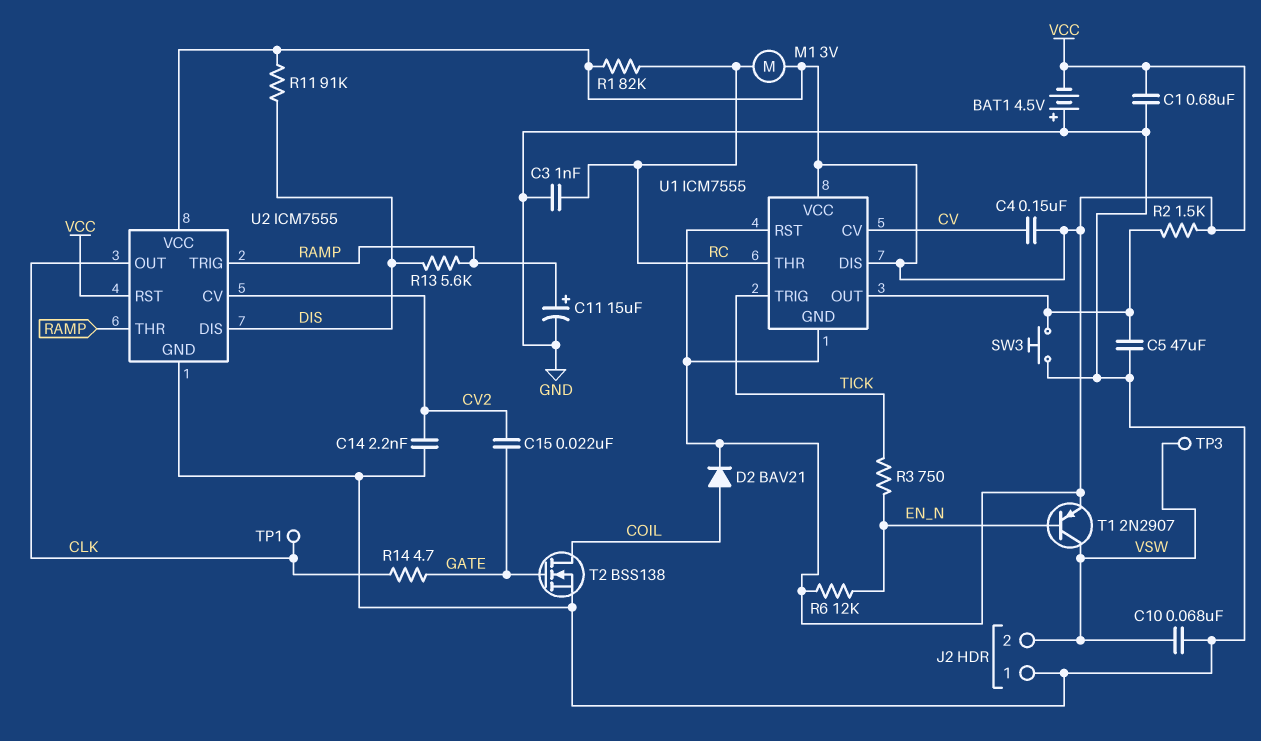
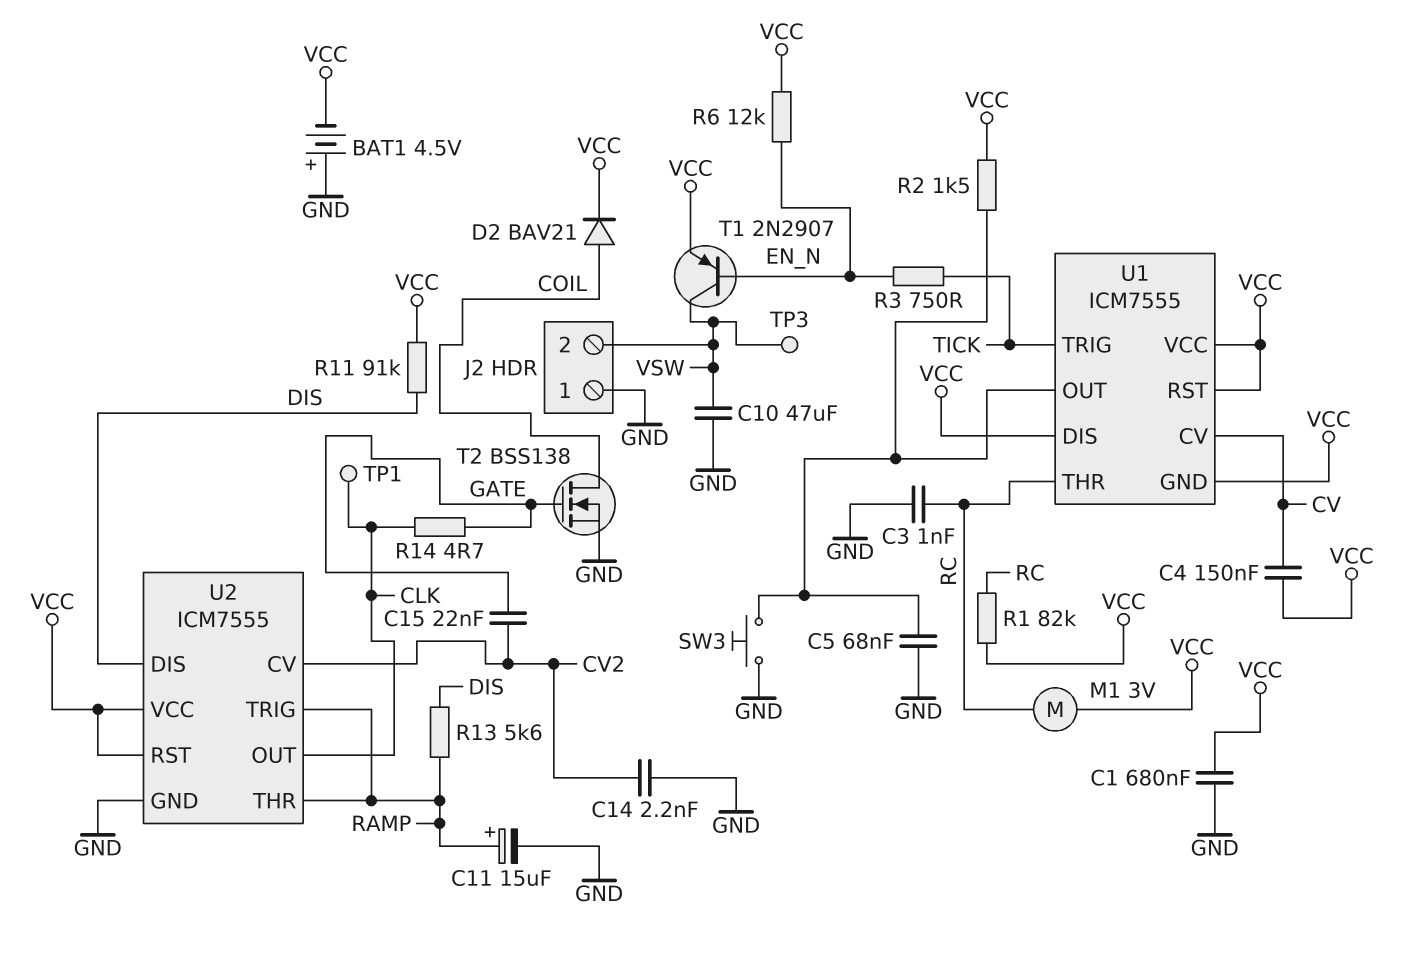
C5: 47uF (GND, U1/OUT) -> 68nF (GND, U1/OUT)
C10: 68nF (GND, VSW) -> 47uF (GND, VSW)

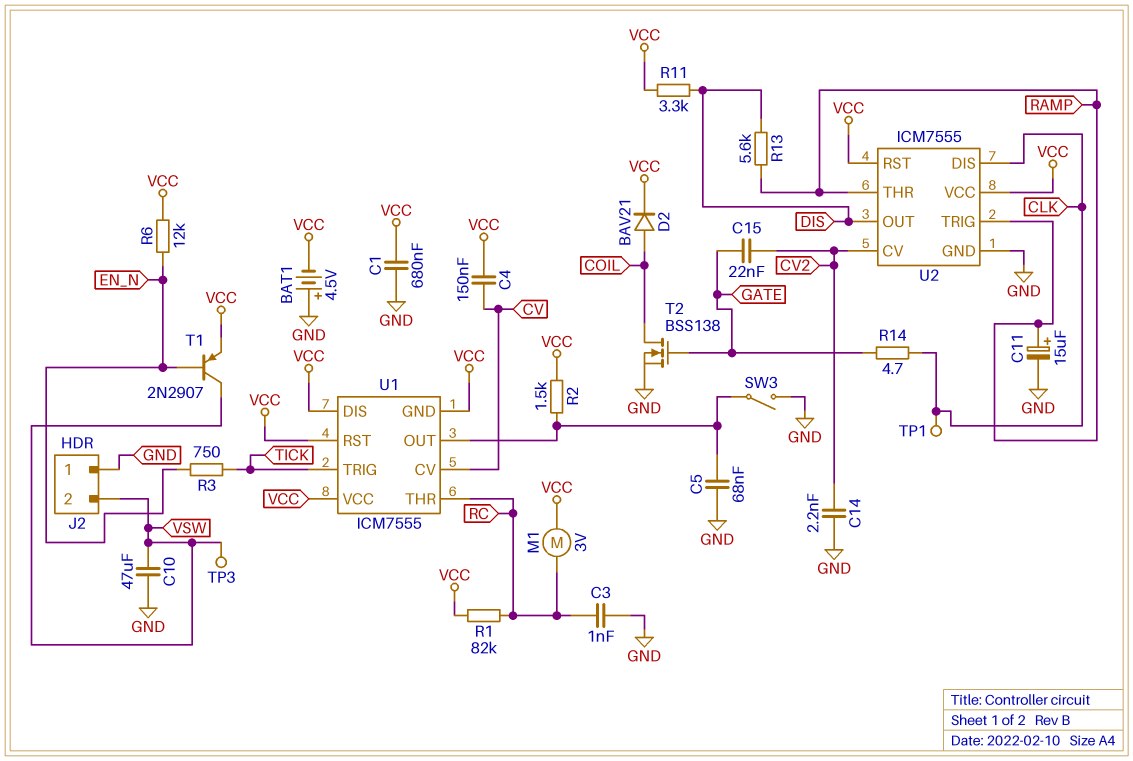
R11: 91k (DIS, VCC) -> 3.3k (DIS, VCC)
SW3: button (GND, U1/OUT) -> switch (GND, U1/OUT)
U2 pin DIS: DIS -> CLK
U2 pin OUT: CLK -> DIS

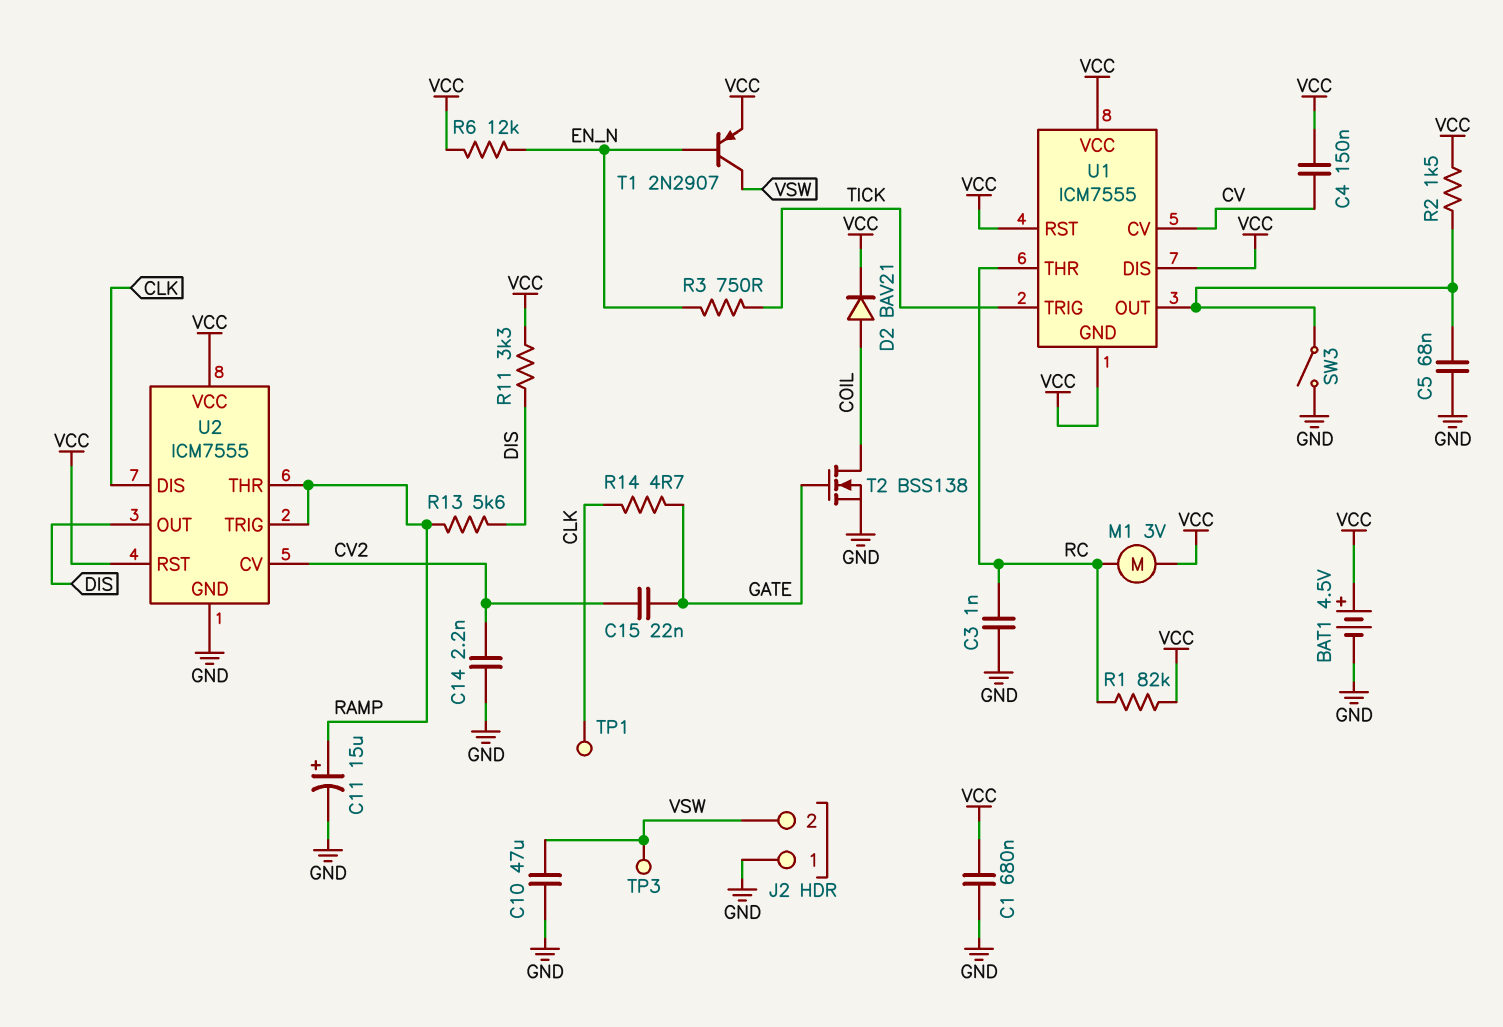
BAT1: 4.5V (plus GND, minus VCC) -> 4.5V (plus VCC, minus GND)

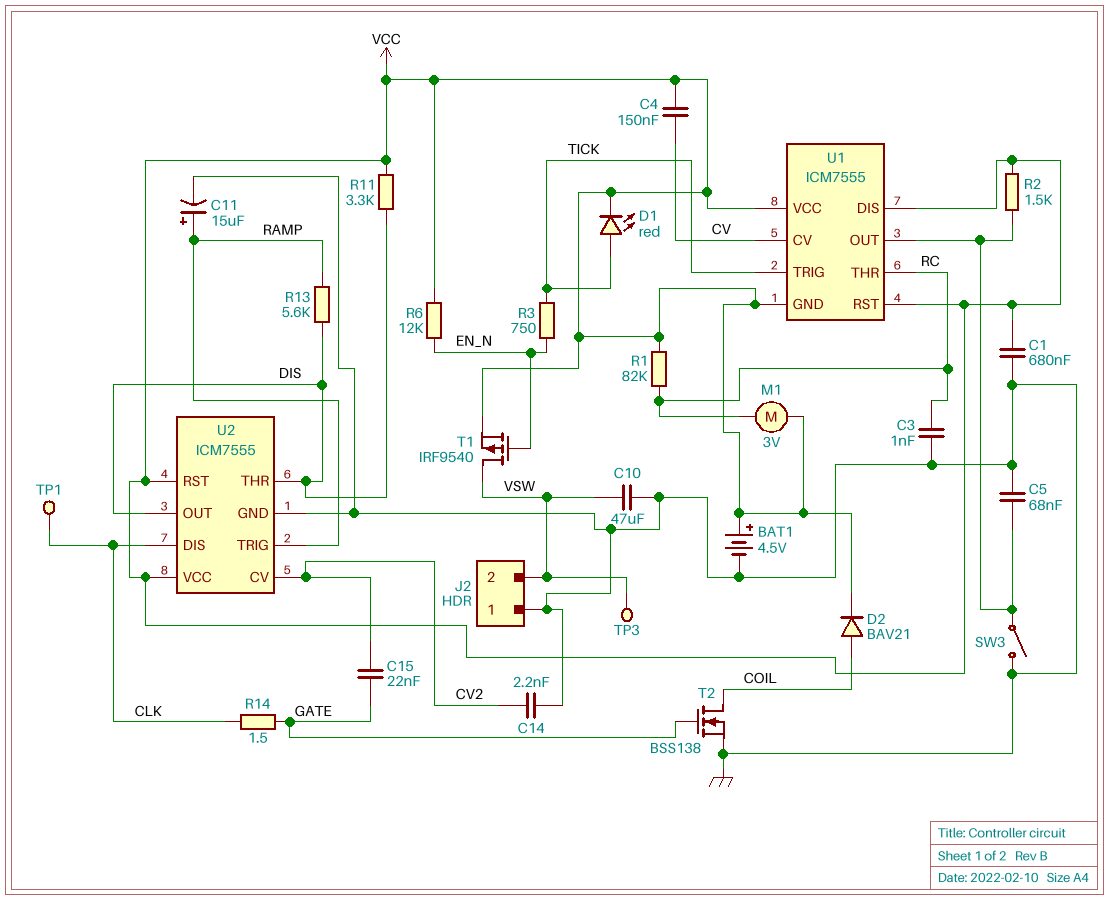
D1: none -> LED red (A TICK, K VCC)
R14: 4.7 (CLK, GATE) -> 1.5 (CLK, GATE)
T1: PNP 2N2907 (B EN_N, C VSW, E VCC) -> PMOS IRF9540 (G EN_N, D VSW, S VCC)
U2 pin THR: RAMP -> DIS

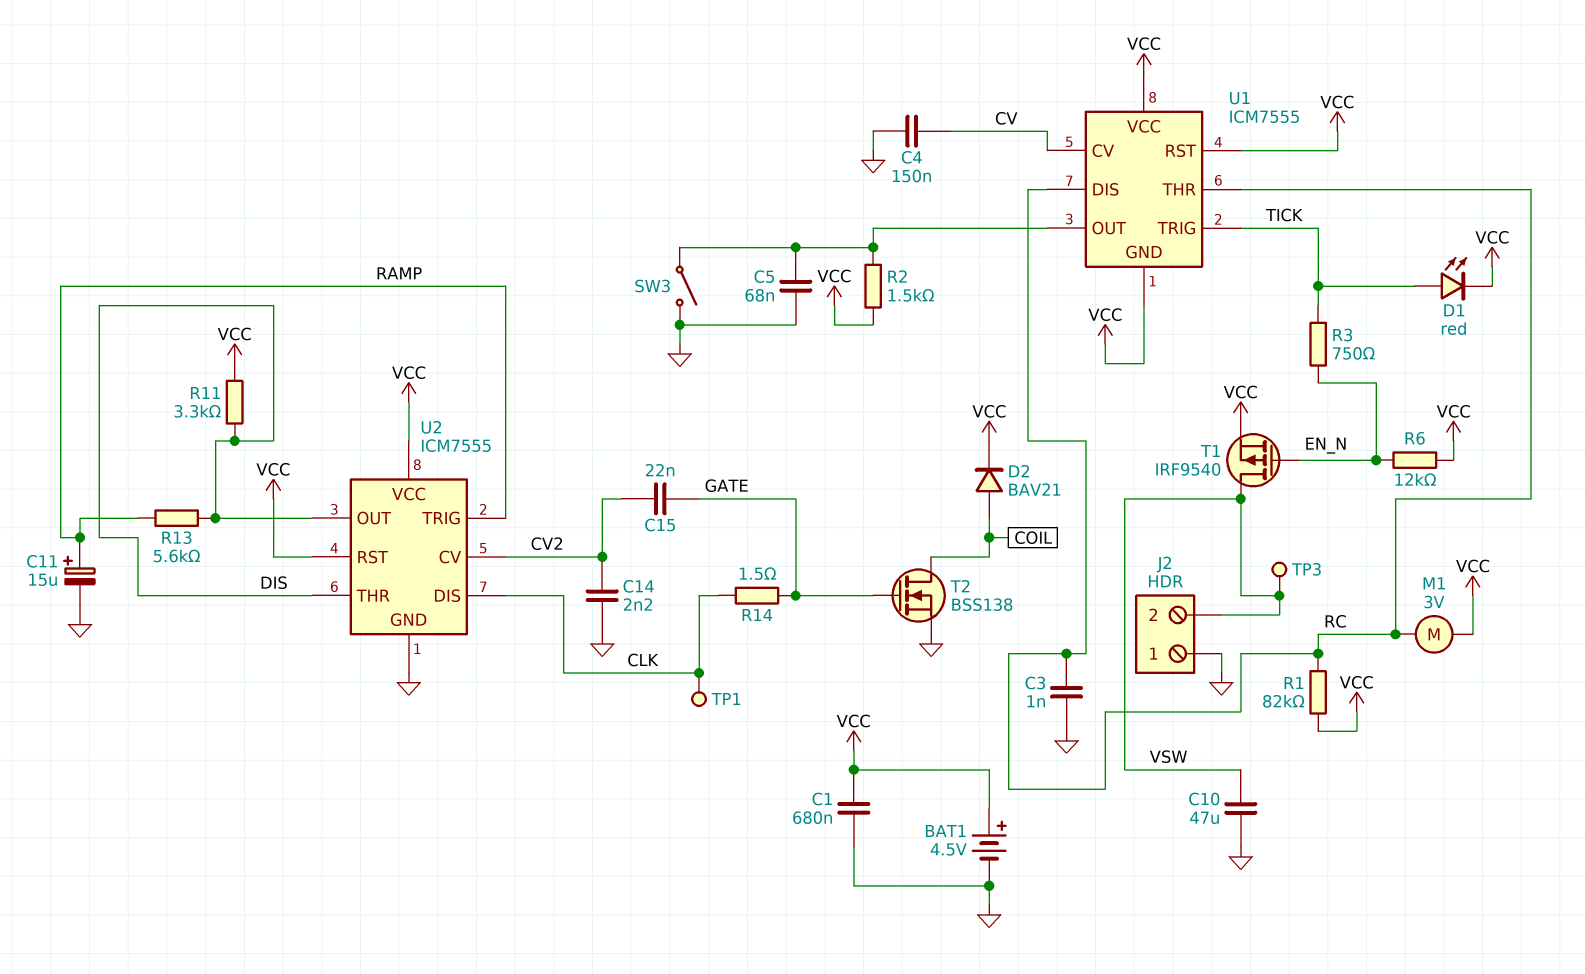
C4: 150nF (CV, VCC) -> 150nF (CV, GND)
U1 pin DIS: VCC -> RC

